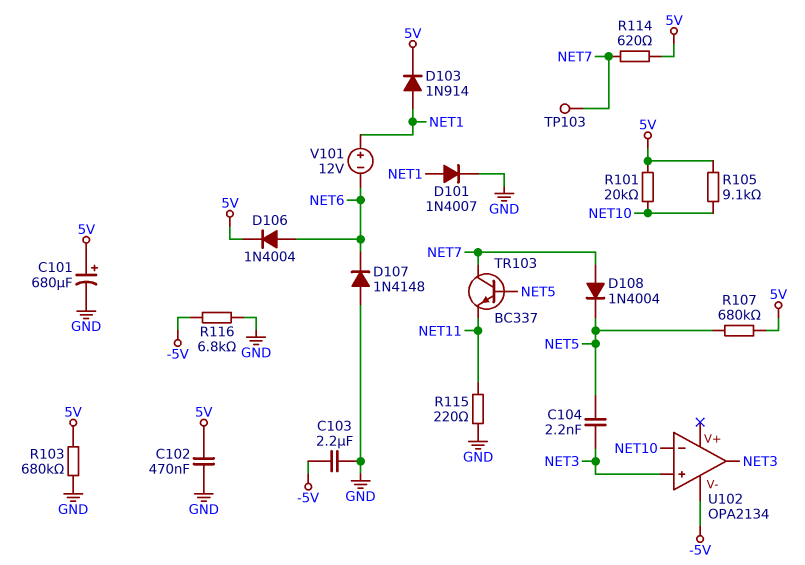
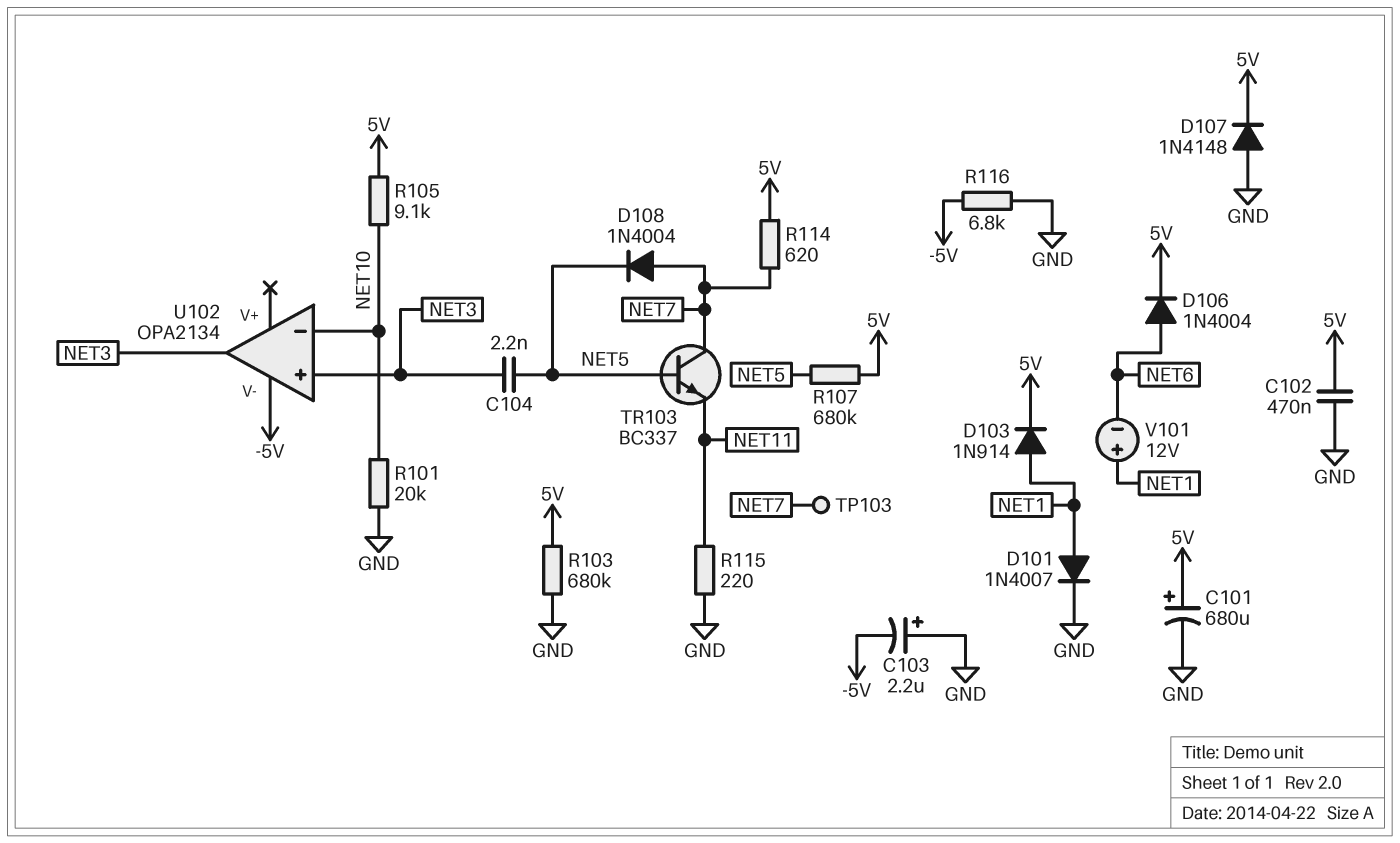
C103: 2.2uF (-5V, GND) -> 2.2uF (plus GND, minus -5V)
D107: diode 1N4148 (A GND, K NET6) -> diode 1N4148 (A GND, K 5V)
R101: 20k (5V, NET10) -> 20k (GND, NET10)

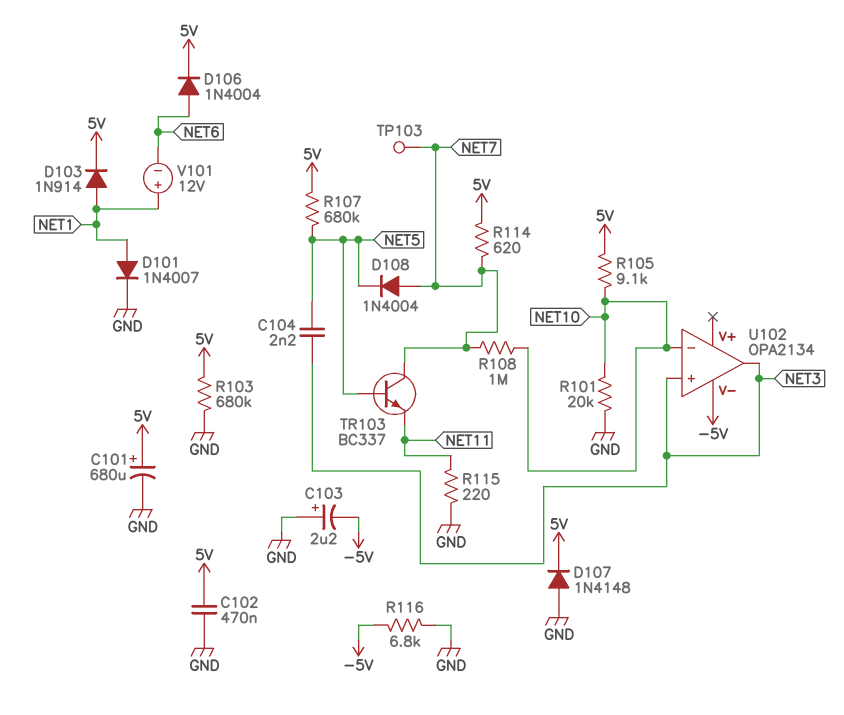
R108: none -> 1M (NET7, NET10)

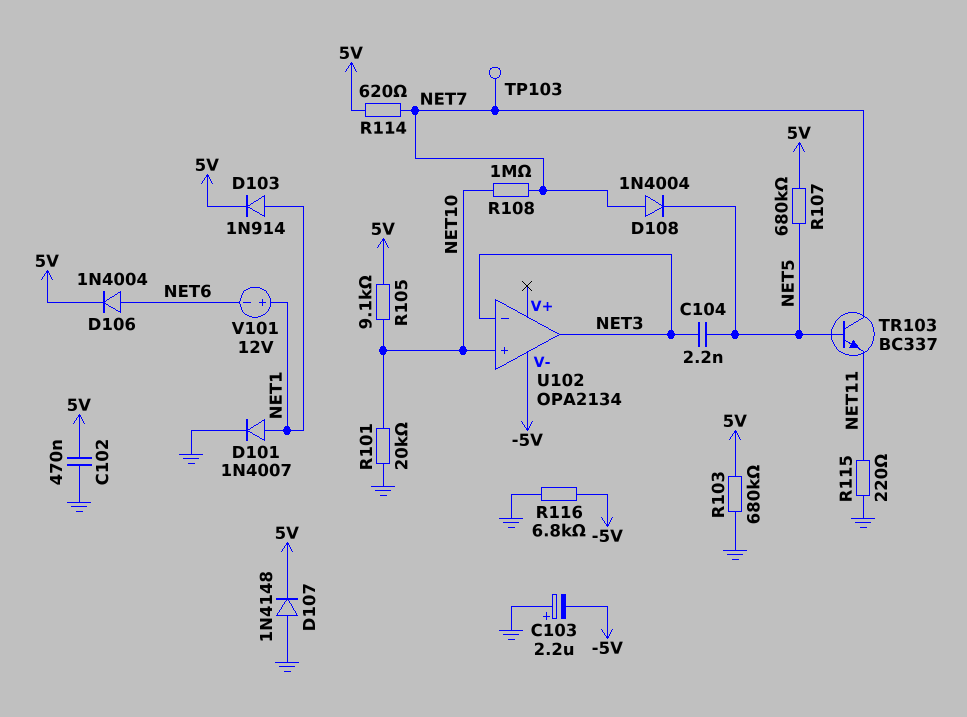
C101: 680uF (plus 5V, minus GND) -> none
U102 pin in+: NET3 -> NET10
U102 pin in-: NET10 -> NET3

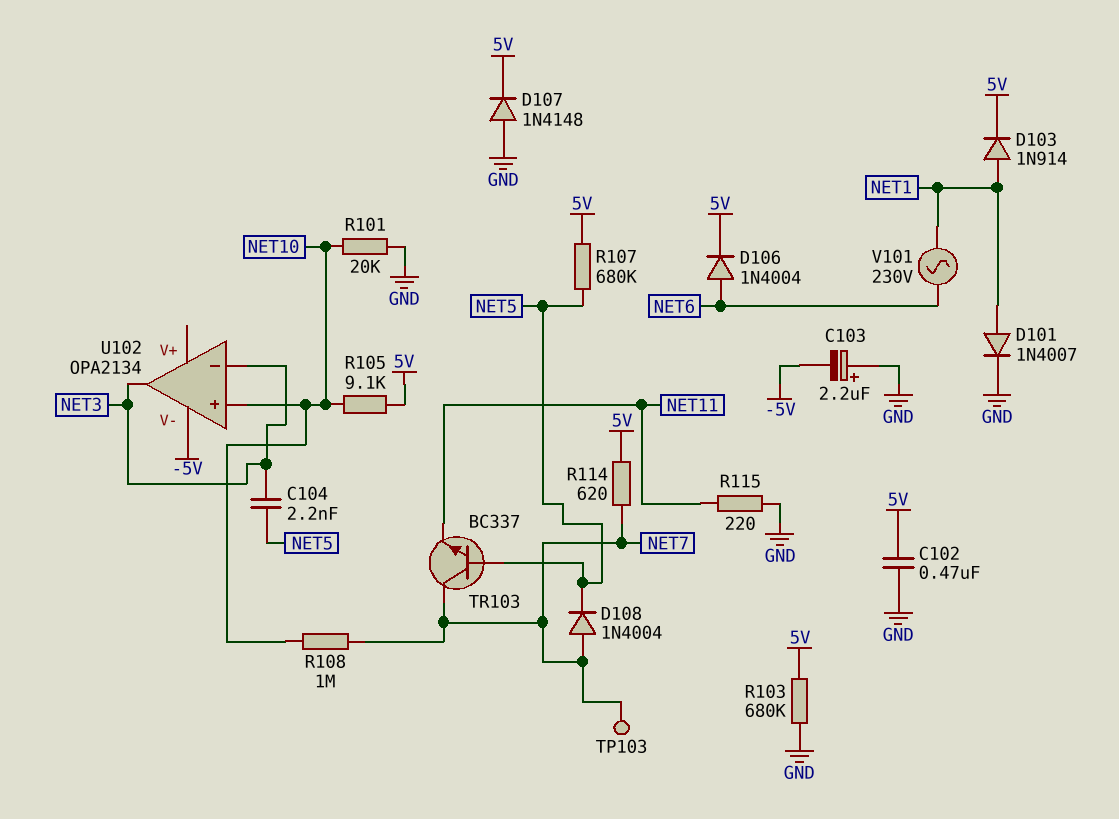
R116: 6.8k (-5V, GND) -> none
V101: 12V (plus NET1, minus NET6) -> AC 230V (NET1, NET6)

